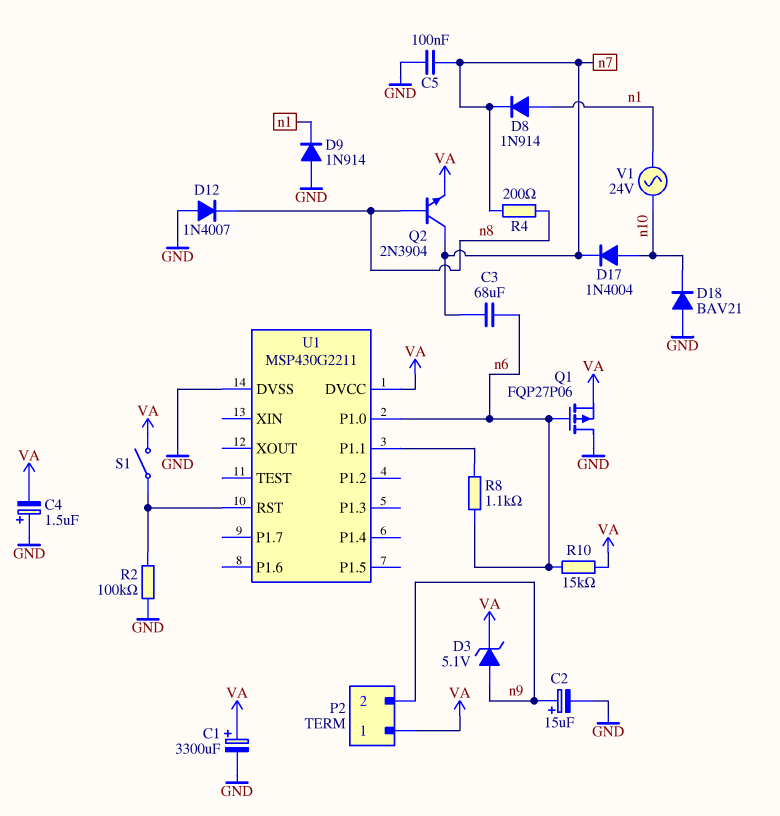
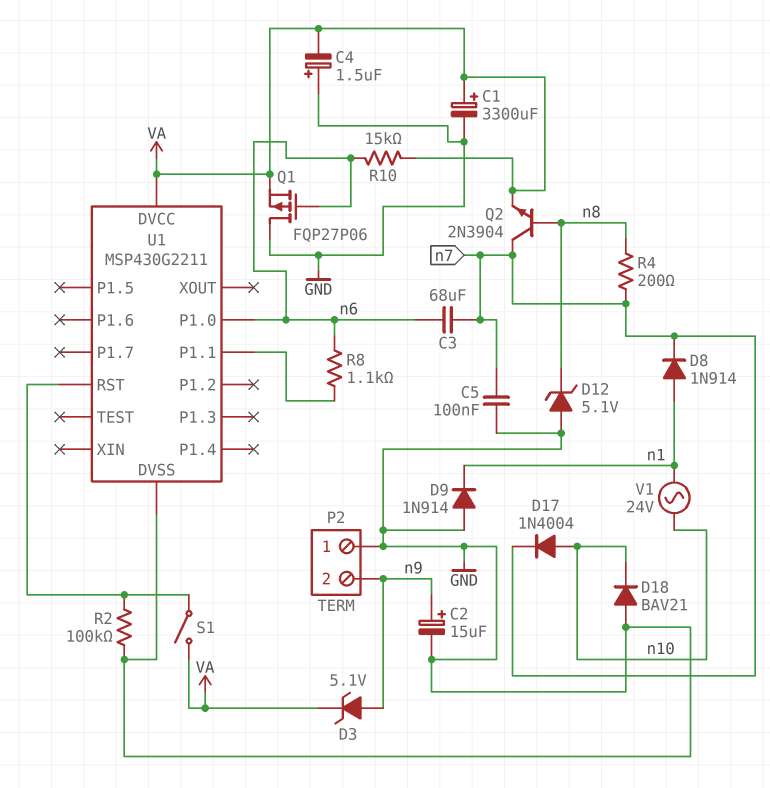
D12: diode 1N4007 (A GND, K n8) -> zener 5.1V (A GND, K n8)
P2 pin 1: VA -> GND

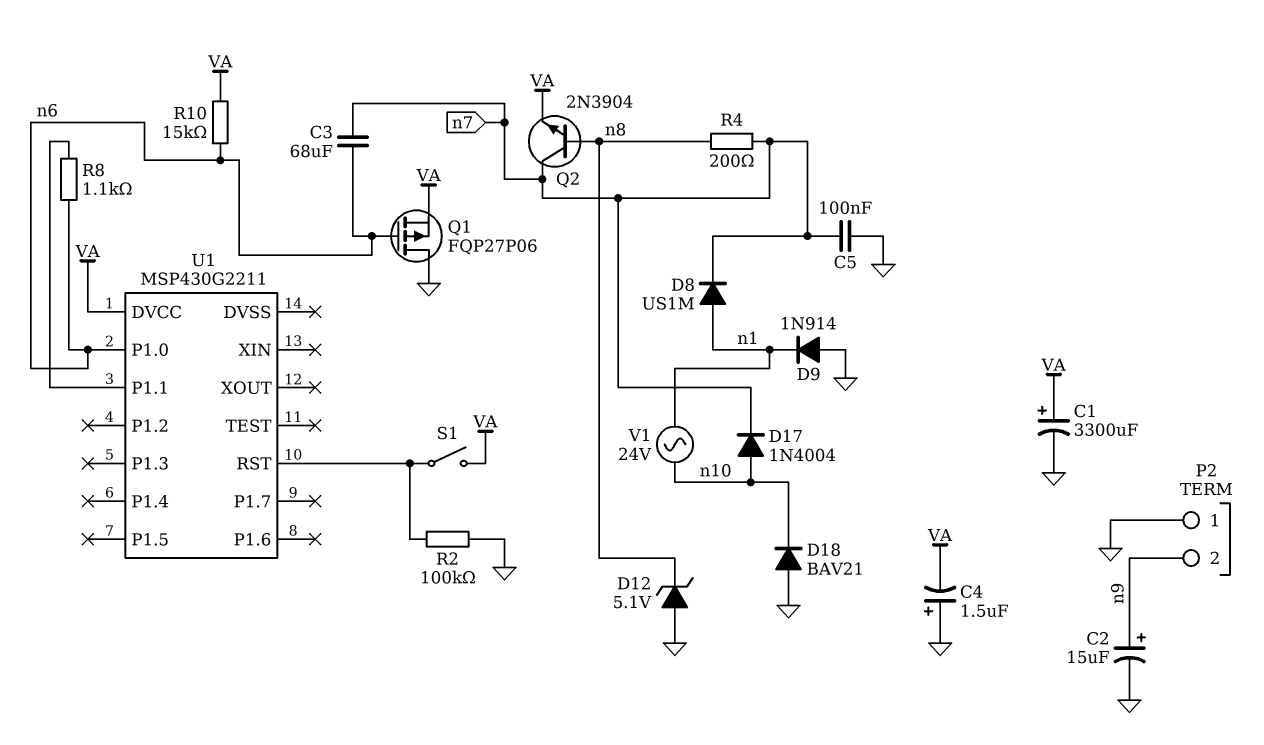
D3: zener 5.1V (A n9, K VA) -> none
D8: diode 1N914 (A n1, K n7) -> diode US1M (A n1, K n7)
U1 pin DVSS: GND -> none

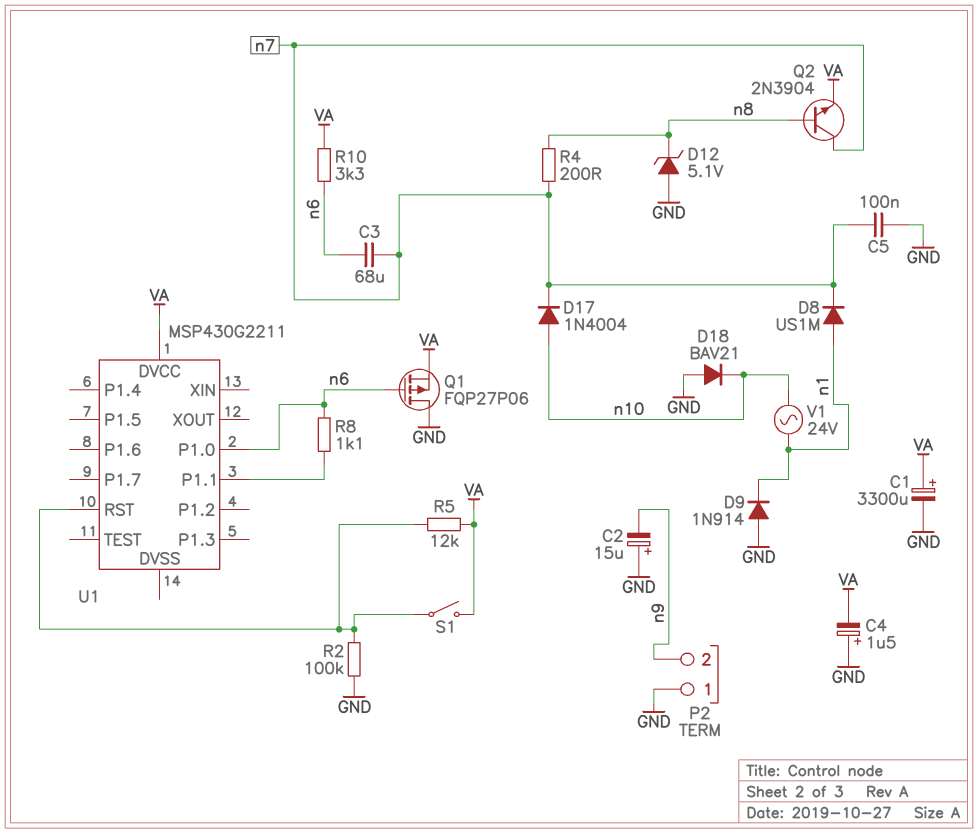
C2: 15uF (plus n9, minus GND) -> 15uF (plus GND, minus n9)
R5: none -> 12k (U1/RST, VA)
R10: 15k (VA, n6) -> 3.3k (VA, n6)

